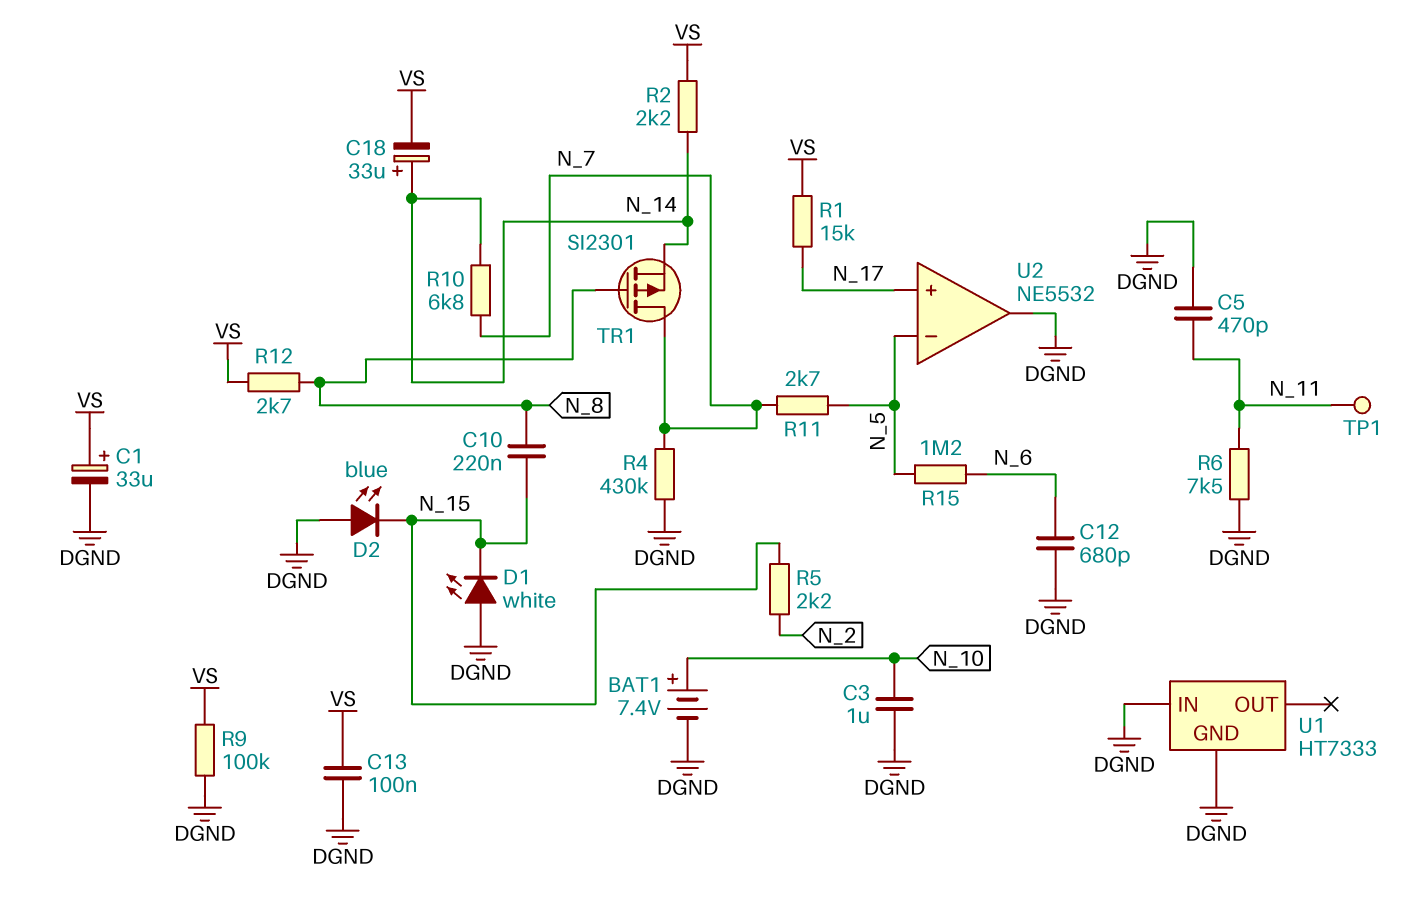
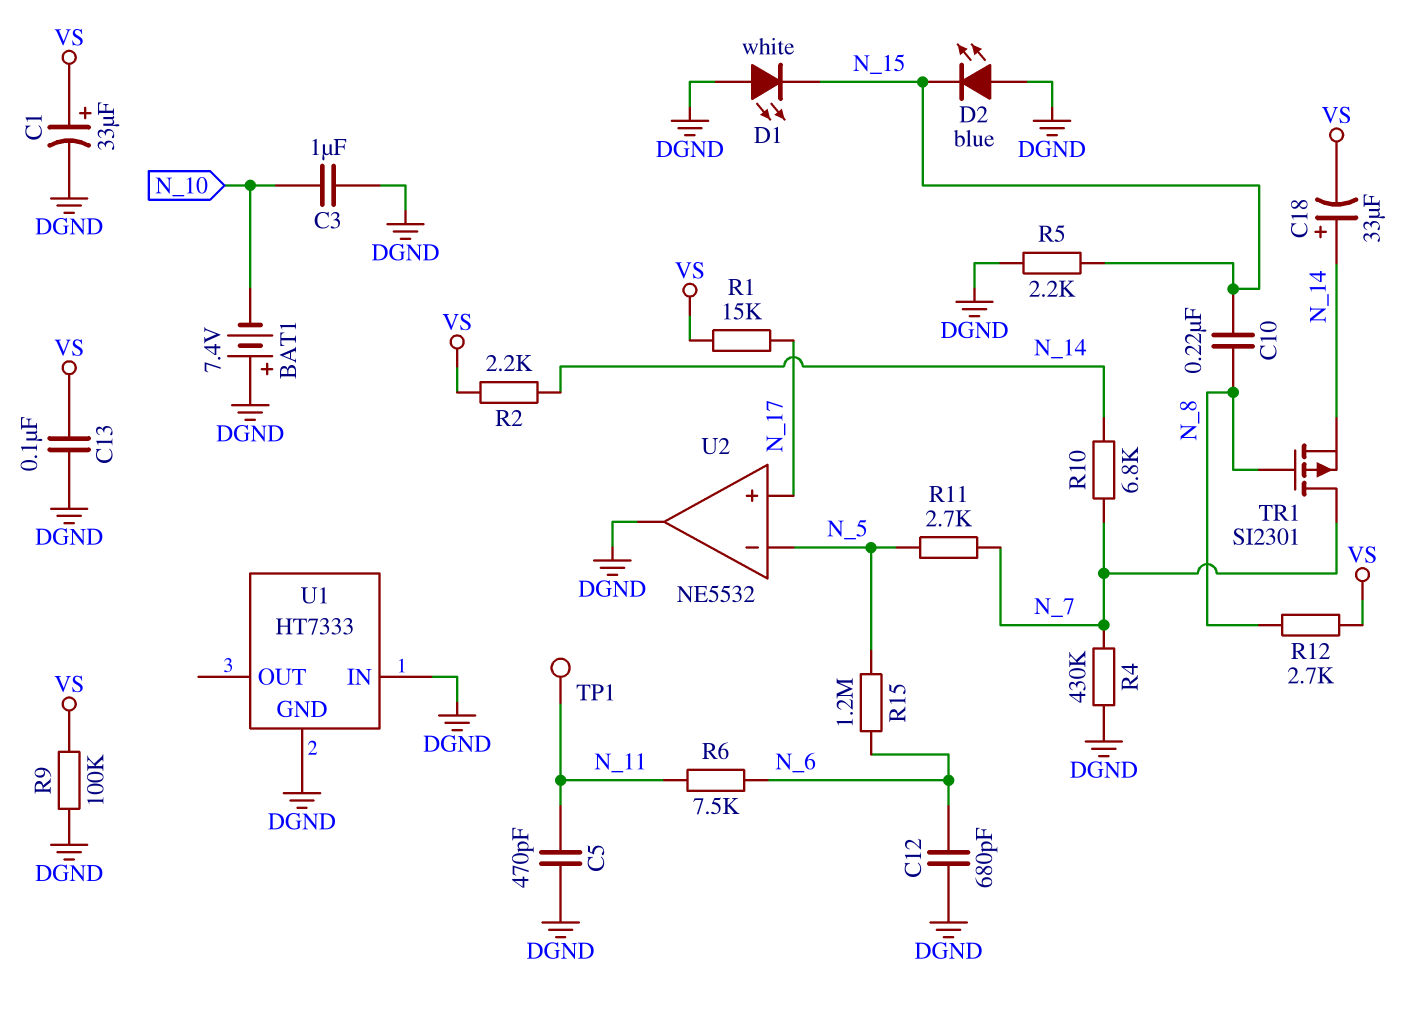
BAT1: 7.4V (plus N_10, minus DGND) -> 7.4V (plus DGND, minus N_10)
R5: 2.2k (N_2, N_15) -> 2.2k (DGND, N_15)
R6: 7.5k (DGND, N_11) -> 7.5k (N_6, N_11)

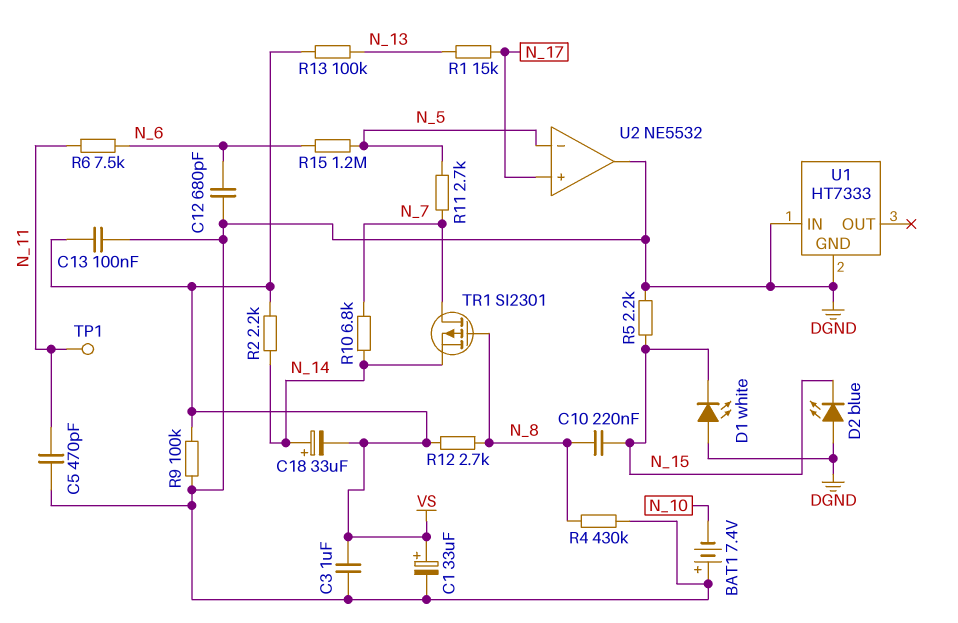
C3: 1uF (DGND, N_10) -> 1uF (DGND, VS)
R1: 15k (N_17, VS) -> 15k (N_13, N_17)
R4: 430k (DGND, N_7) -> 430k (DGND, N_8)
R13: none -> 100k (N_13, VS)

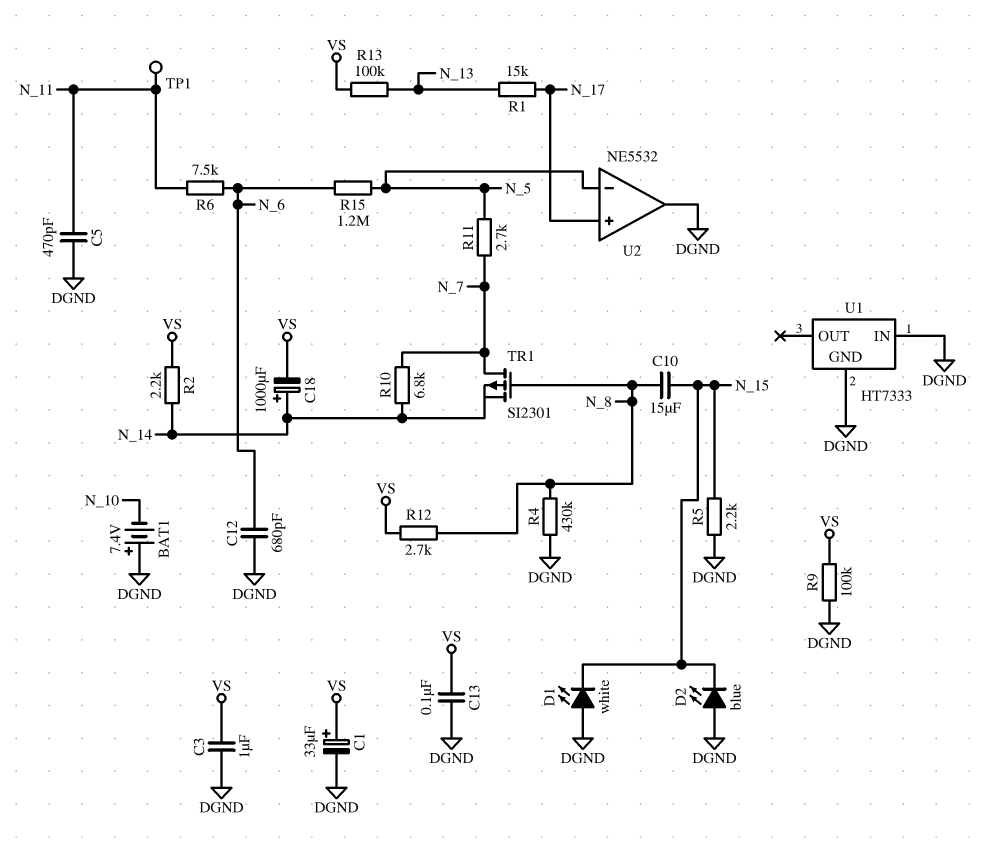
C10: 220nF (N_8, N_15) -> 15uF (N_8, N_15)
C18: 33uF (plus N_14, minus VS) -> 1000uF (plus N_14, minus VS)

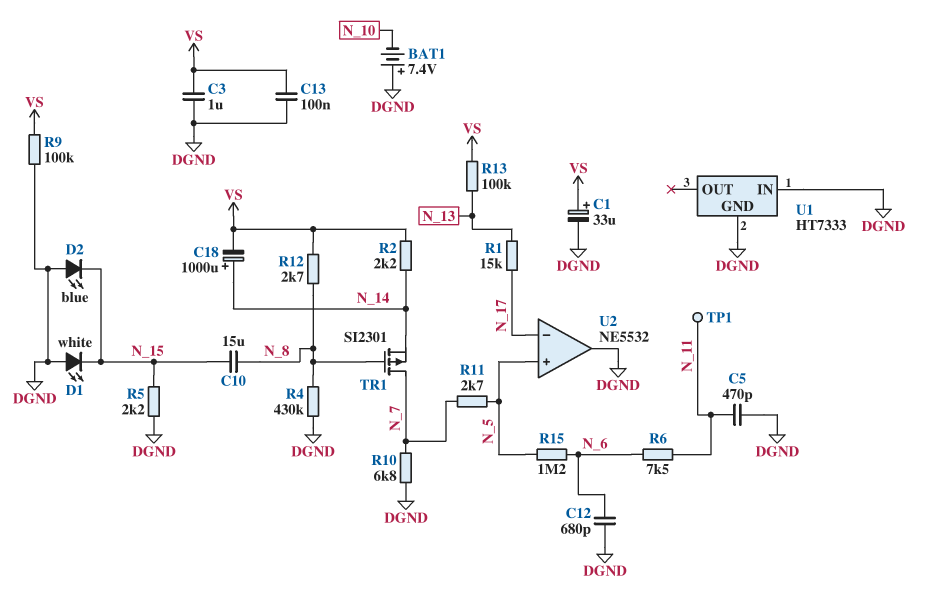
R10: 6.8k (N_7, N_14) -> 6.8k (DGND, N_7)
U2 pin in+: N_17 -> N_5
U2 pin in-: N_5 -> N_17

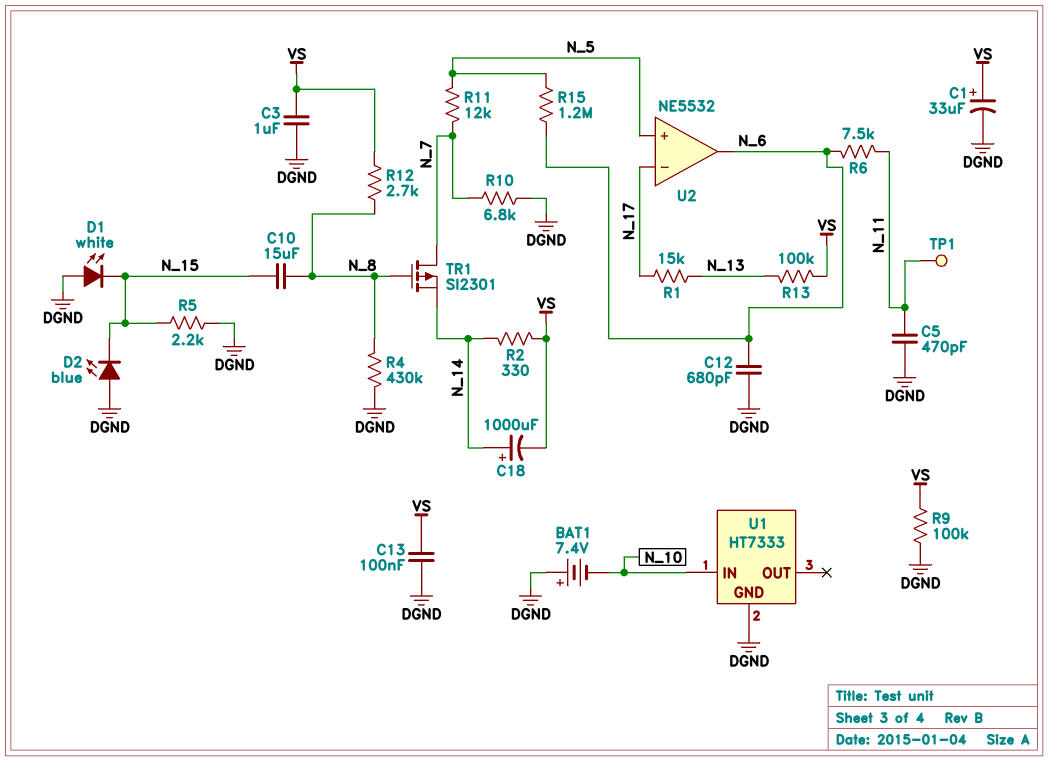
R2: 2.2k (N_14, VS) -> 330 (N_14, VS)
R11: 2.7k (N_5, N_7) -> 12k (N_5, N_7)
U1 pin IN: DGND -> N_10
U2 pin out: DGND -> N_6

